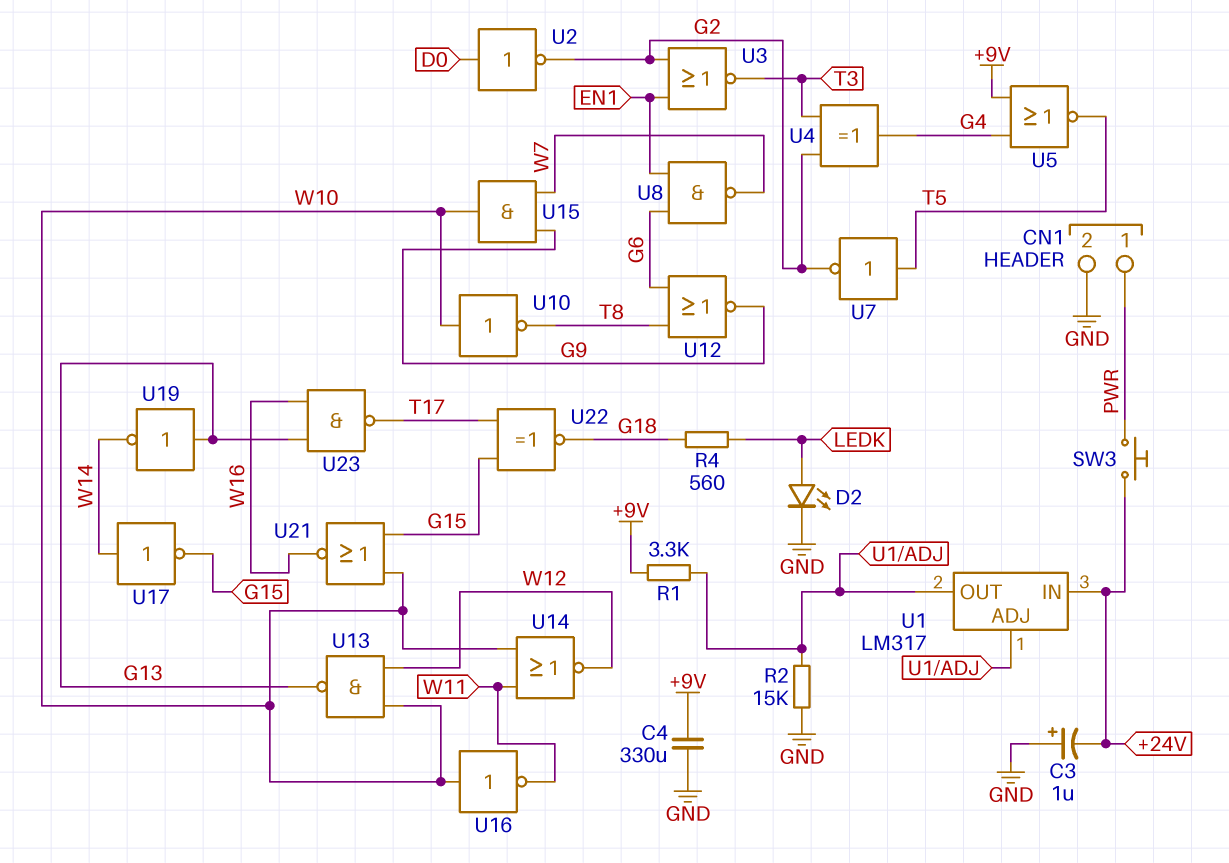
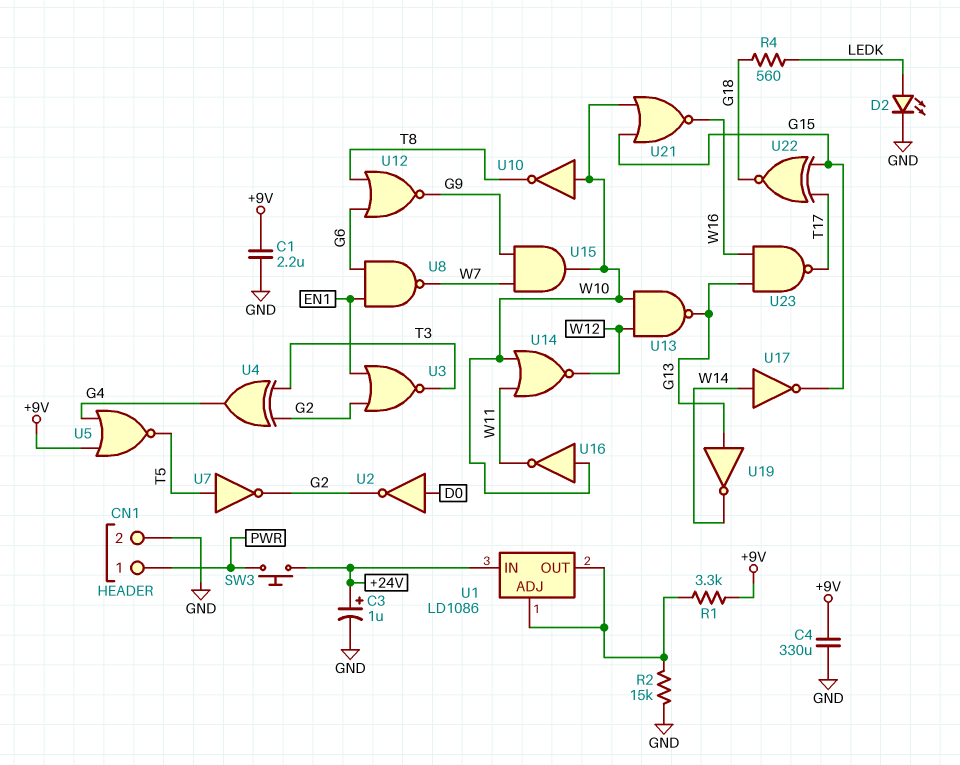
C1: none -> 2.2uF (+9V, GND)
C3: 1uF (plus GND, minus +24V) -> 1uF (plus +24V, minus GND)
U1: LM317 -> LD1086

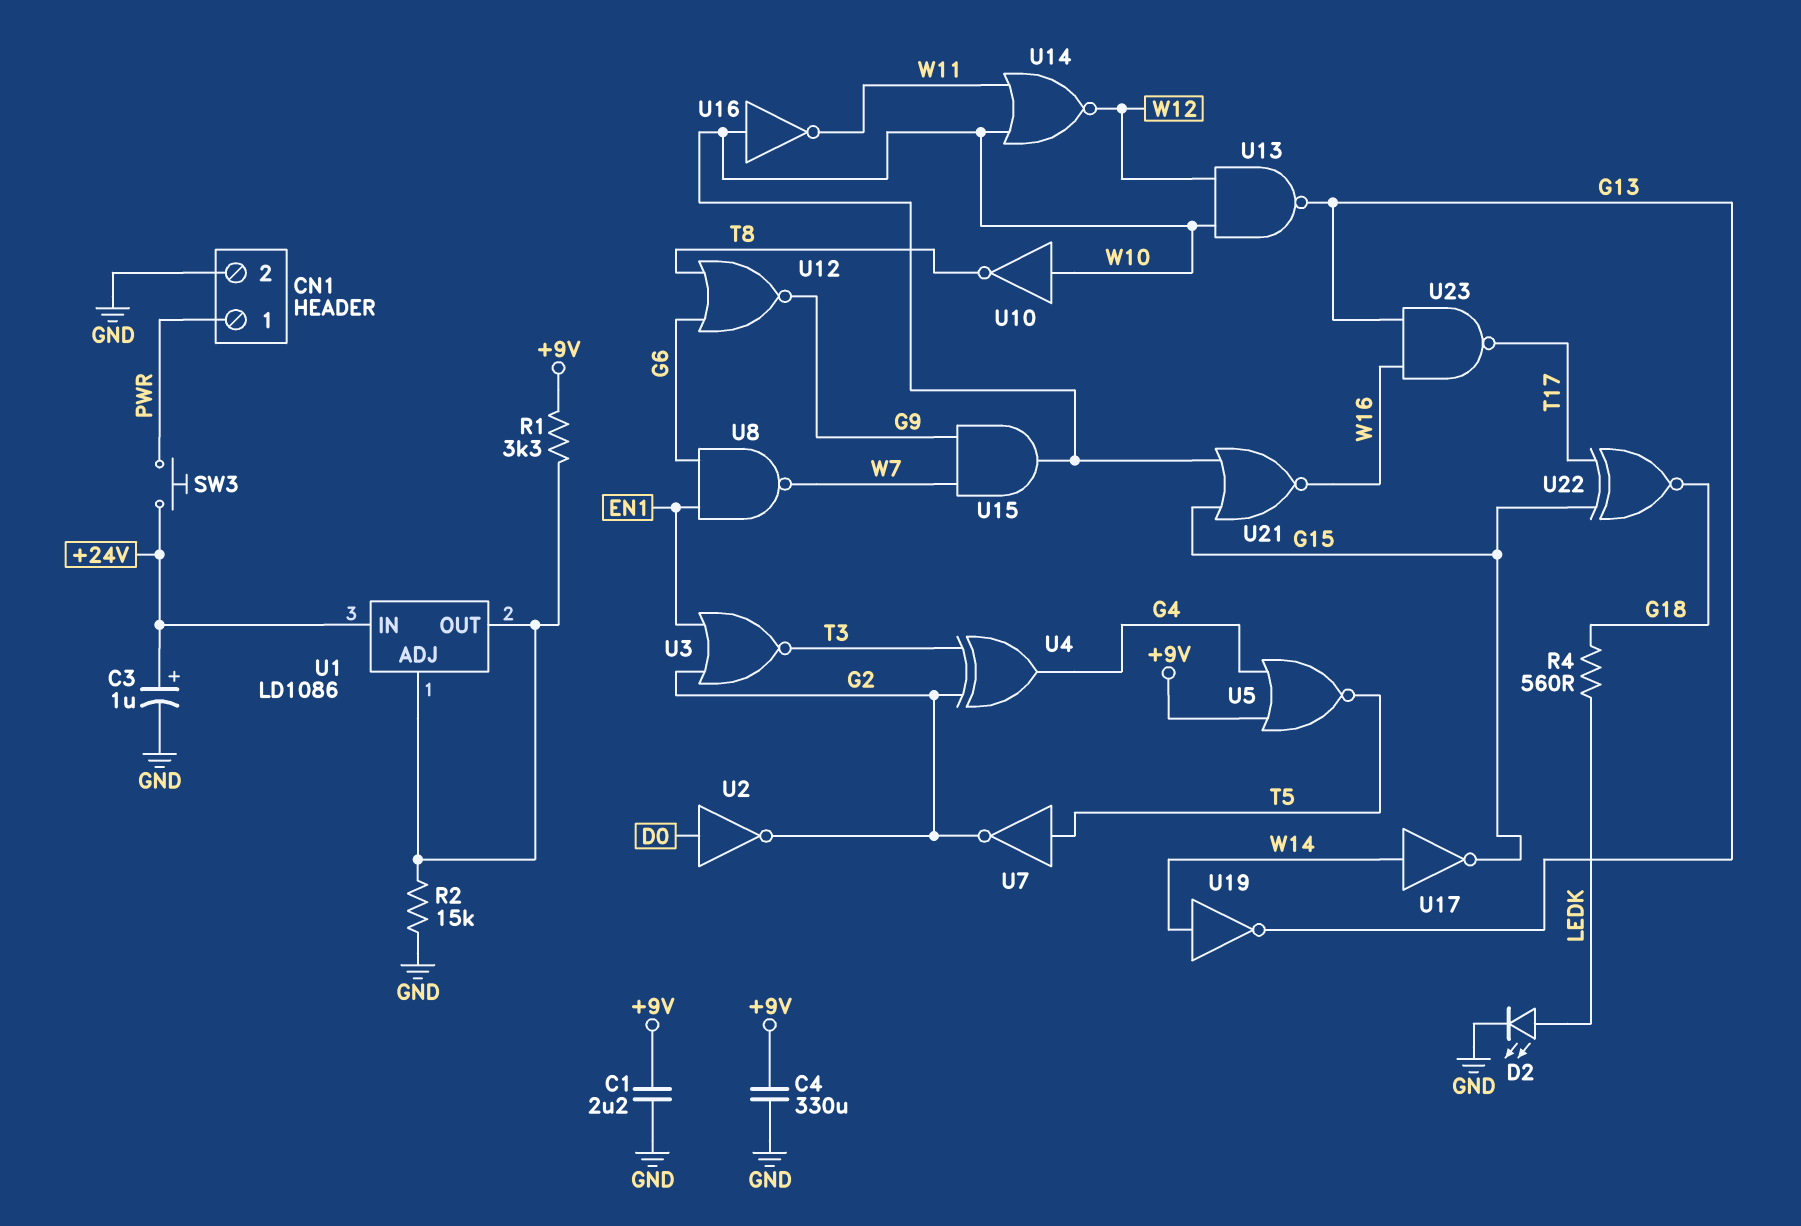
U19: NOT (in G13, out W14) -> NOT (in W14, out G13)

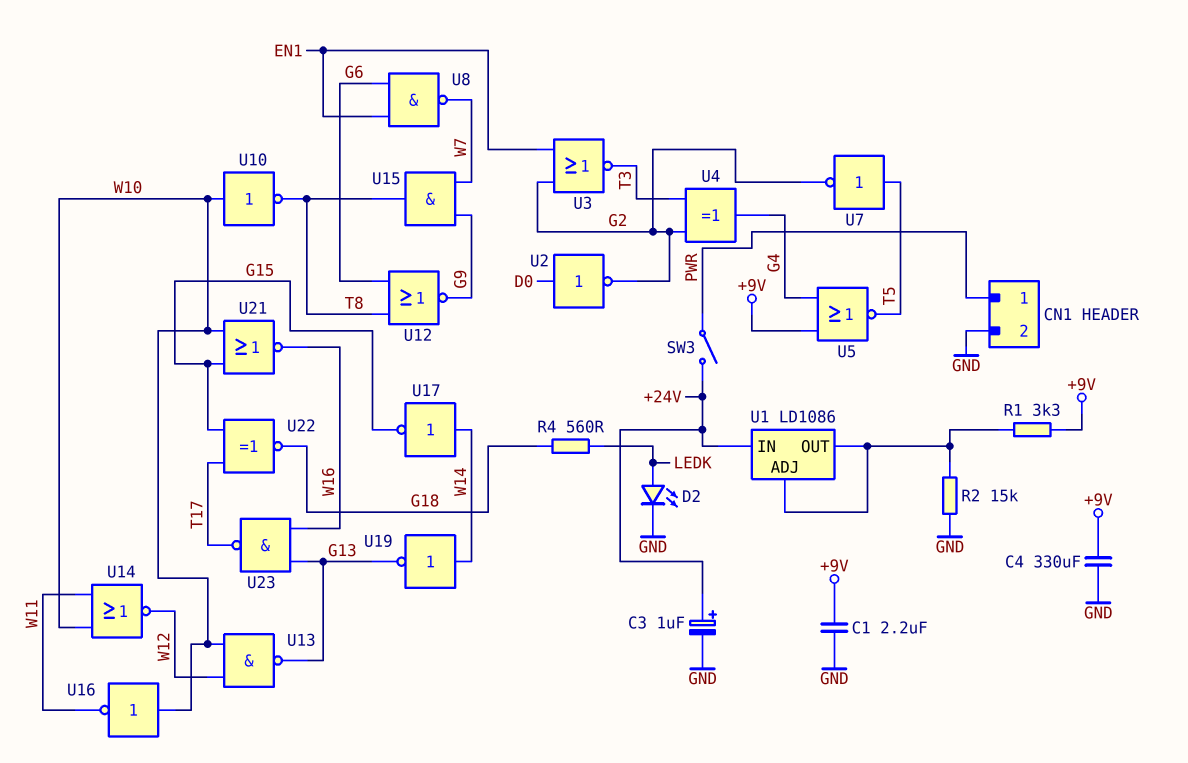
SW3: button (+24V, PWR) -> switch (+24V, PWR)
U15: AND (in G9, in W7, out W10) -> AND (in G9, in W7, out T8)

